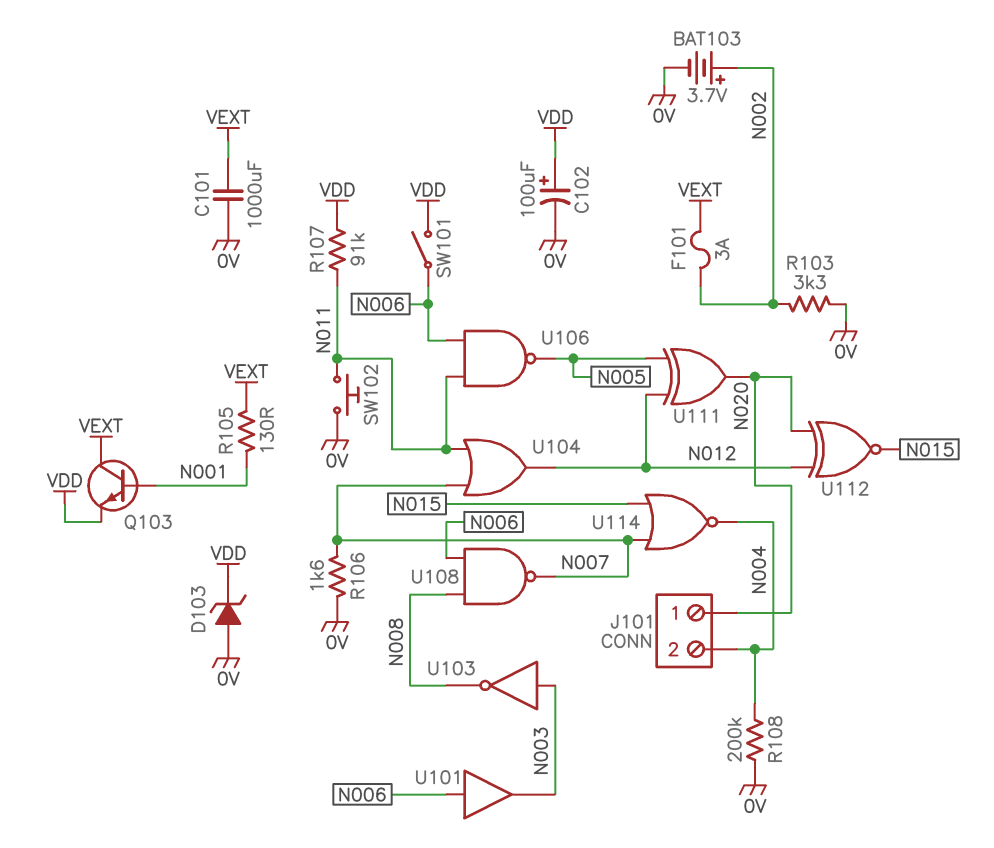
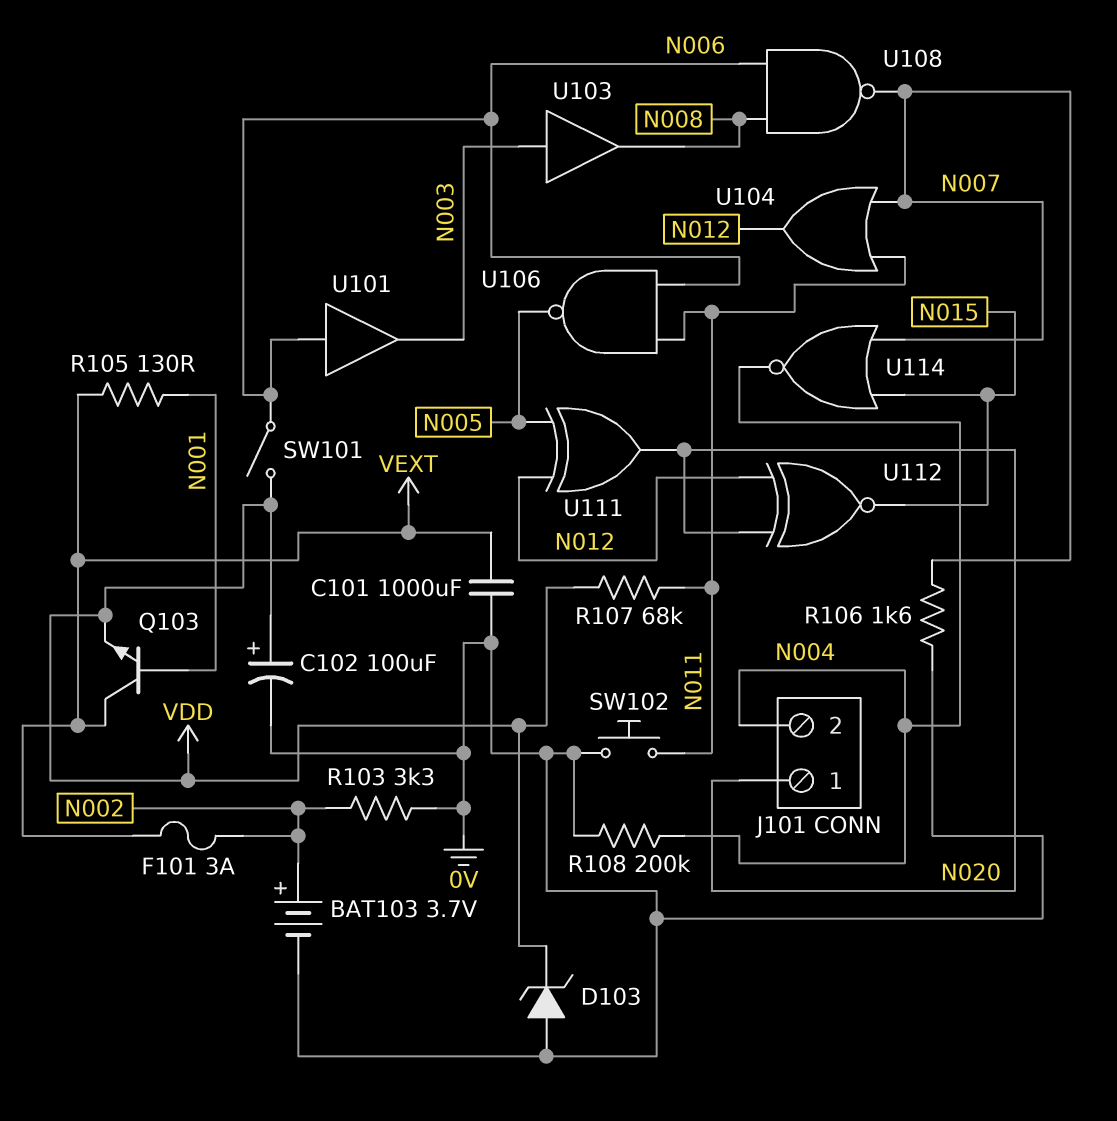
R107: 91k (N011, VDD) -> 68k (N011, VDD)
U103: NOT (in N003, out N008) -> buffer (in N003, out N008)

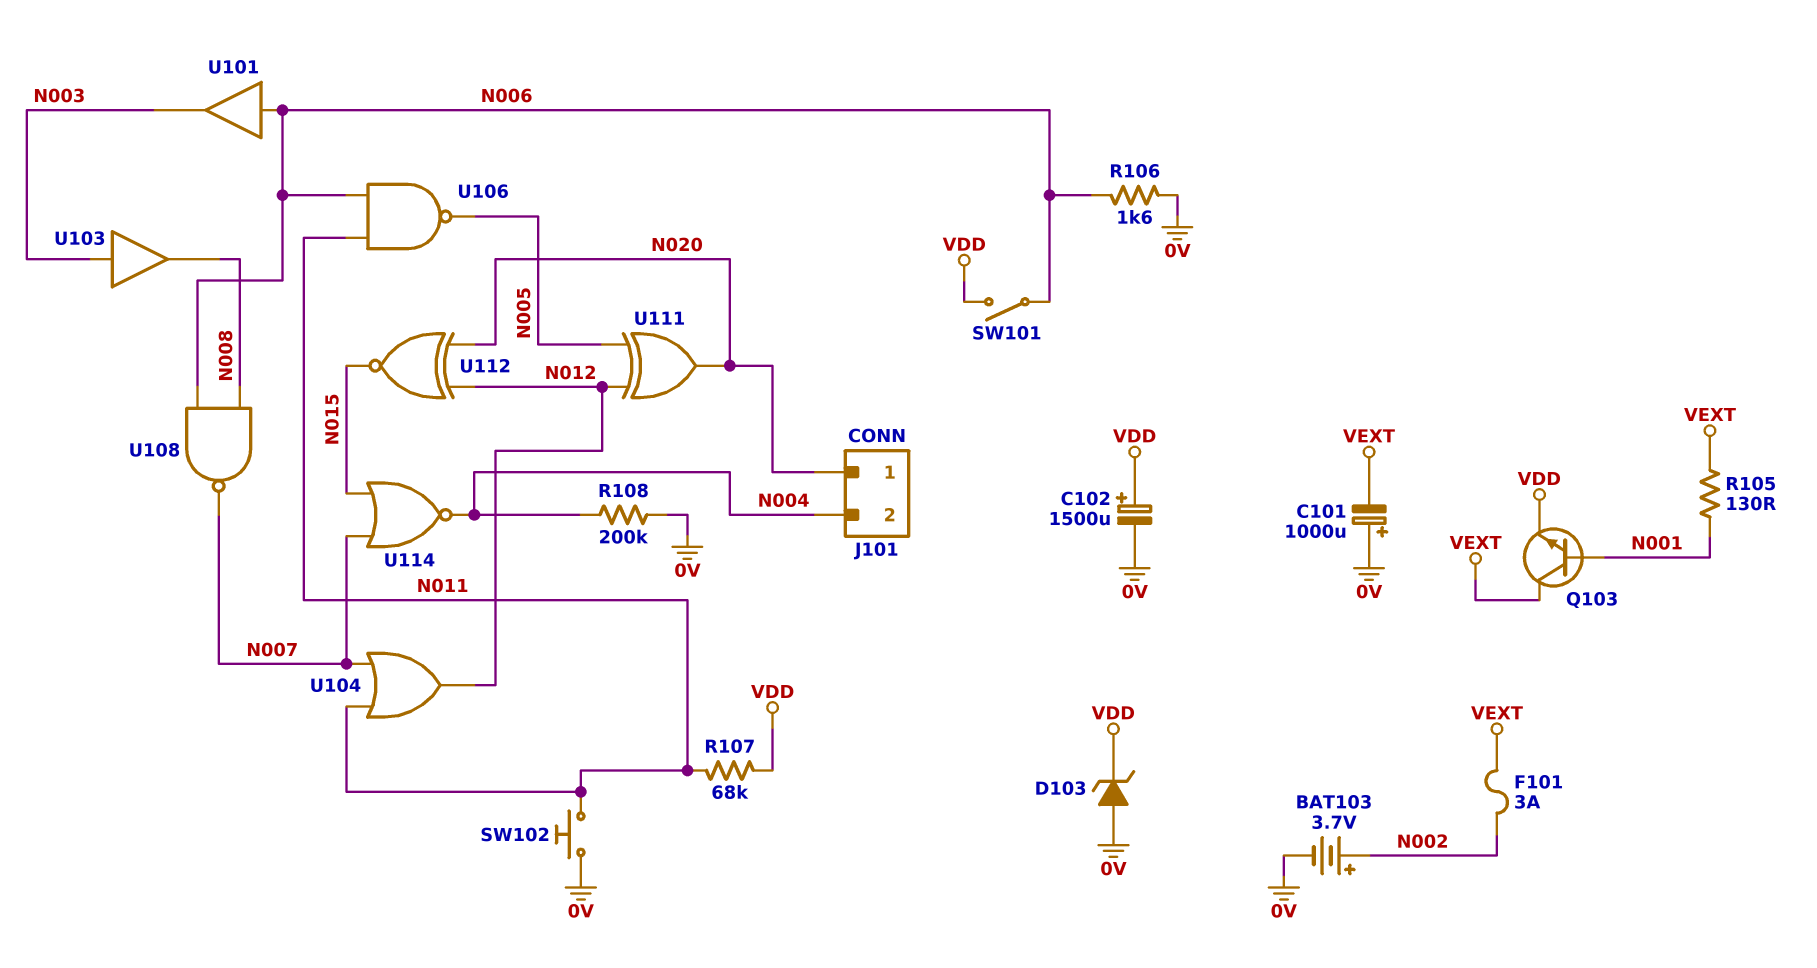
C101: 1000uF (0V, VEXT) -> 1000uF (plus 0V, minus VEXT)
C102: 100uF (plus VDD, minus 0V) -> 1500uF (plus VDD, minus 0V)
R103: 3.3k (0V, N002) -> none
R106: 1.6k (0V, N007) -> 1.6k (0V, N006)

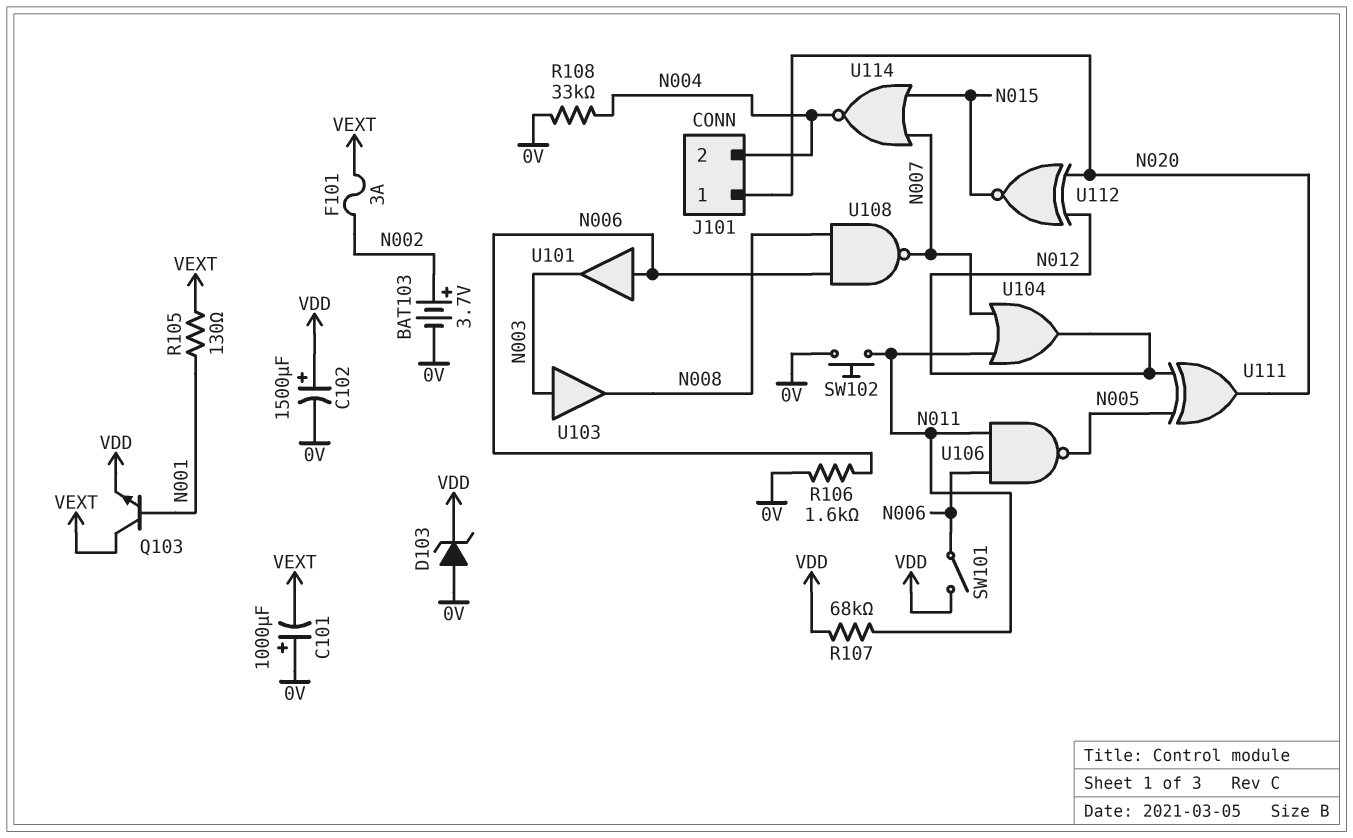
R108: 200k (0V, N004) -> 33k (0V, N004)

